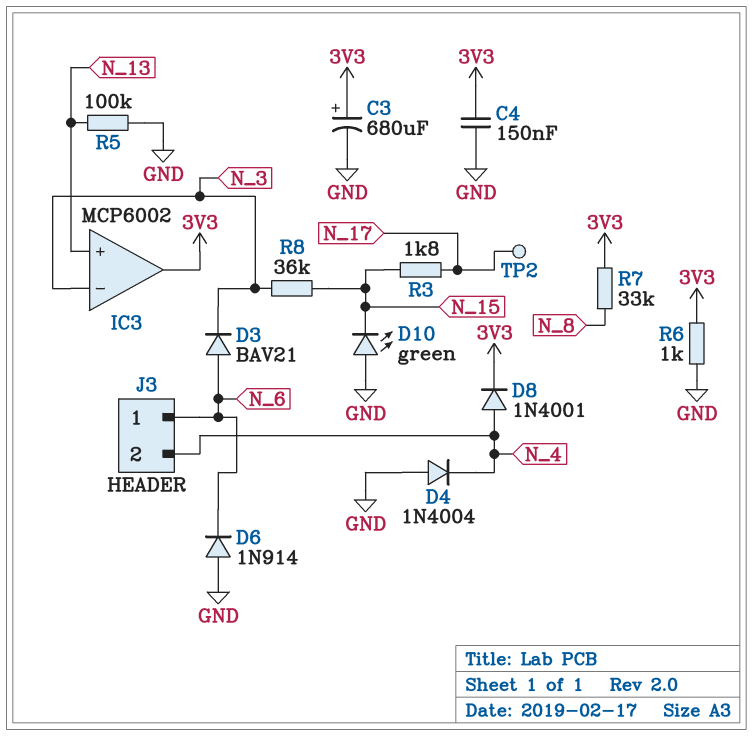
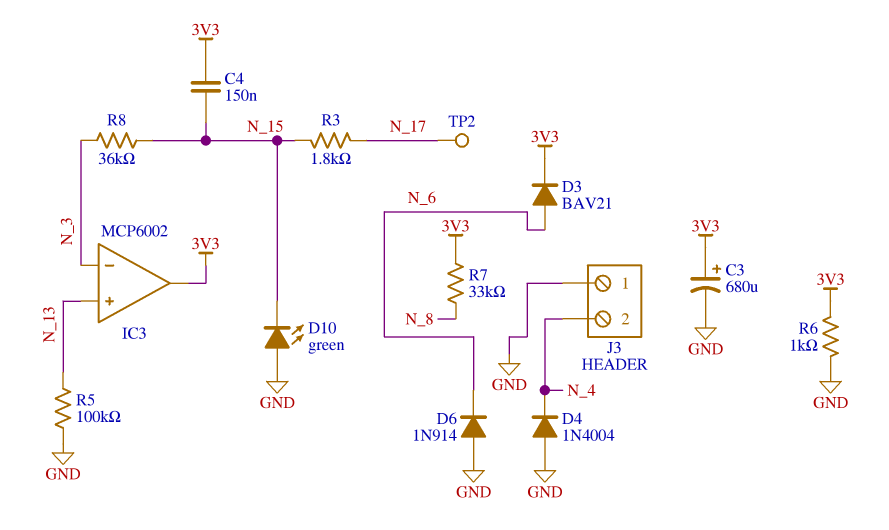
C4: 150nF (3V3, GND) -> 150nF (3V3, N_15)
D3: diode BAV21 (A N_6, K N_3) -> diode BAV21 (A N_6, K 3V3)
D8: diode 1N4001 (A N_4, K 3V3) -> none
J3 pin 1: N_6 -> GND

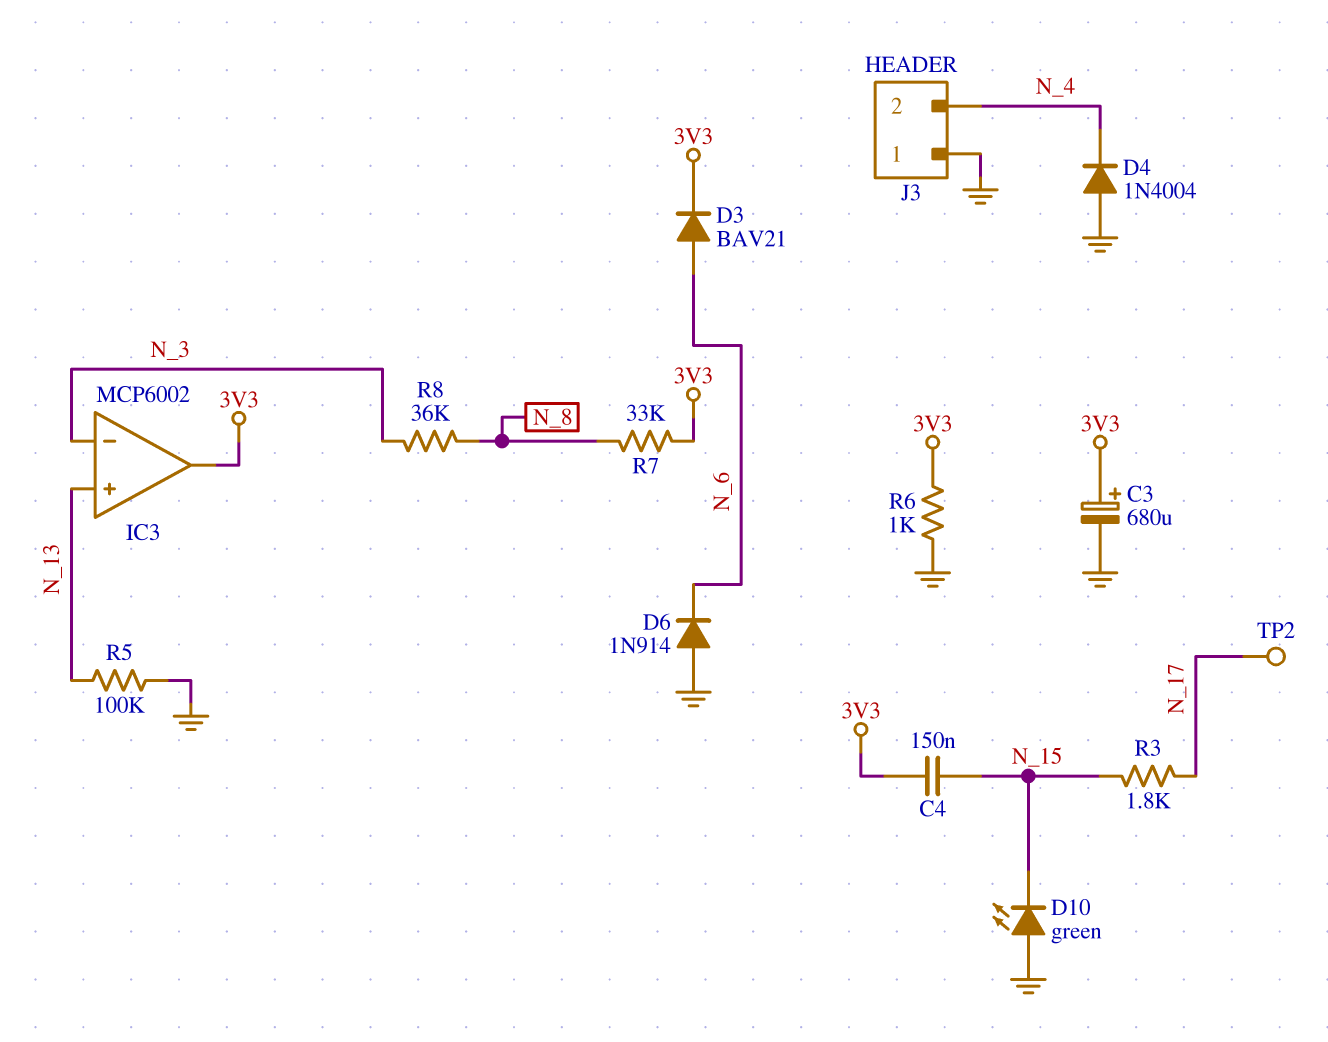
R8: 36k (N_3, N_15) -> 36k (N_3, N_8)

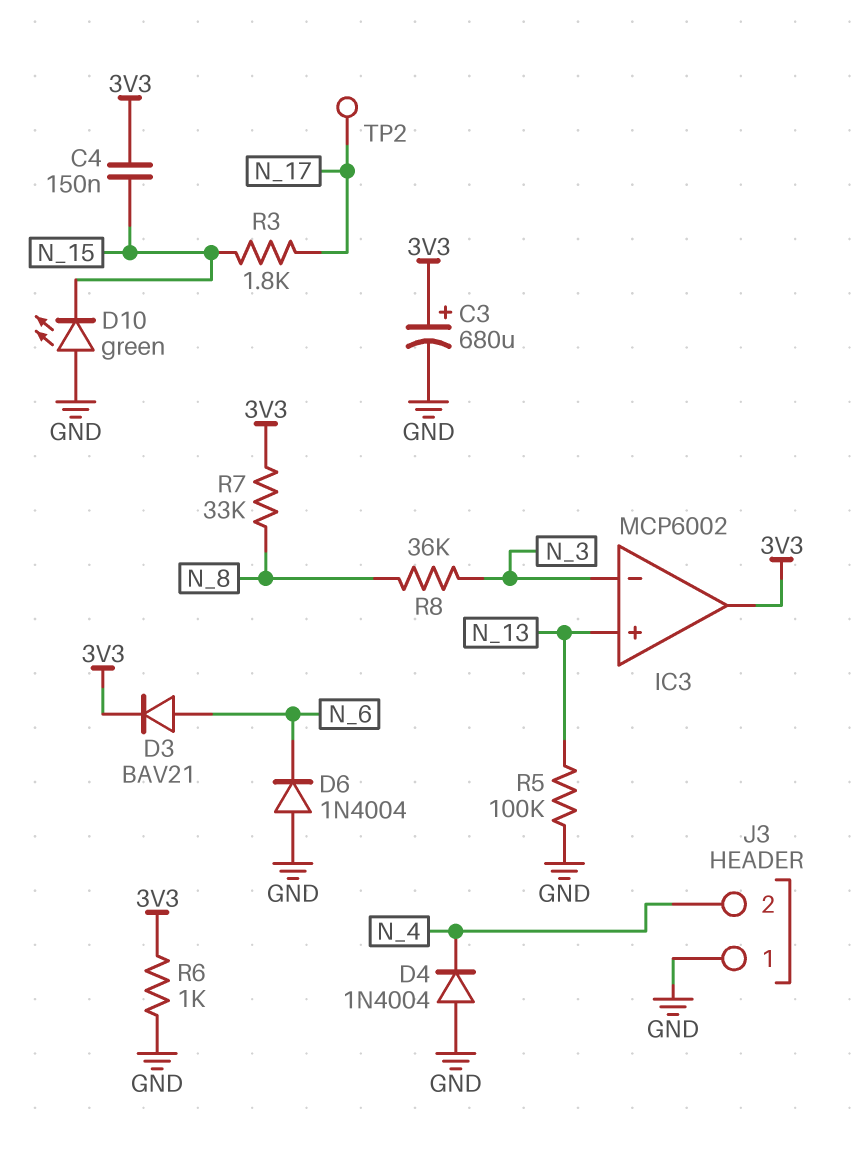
D6: diode 1N914 (A GND, K N_6) -> diode 1N4004 (A GND, K N_6)

